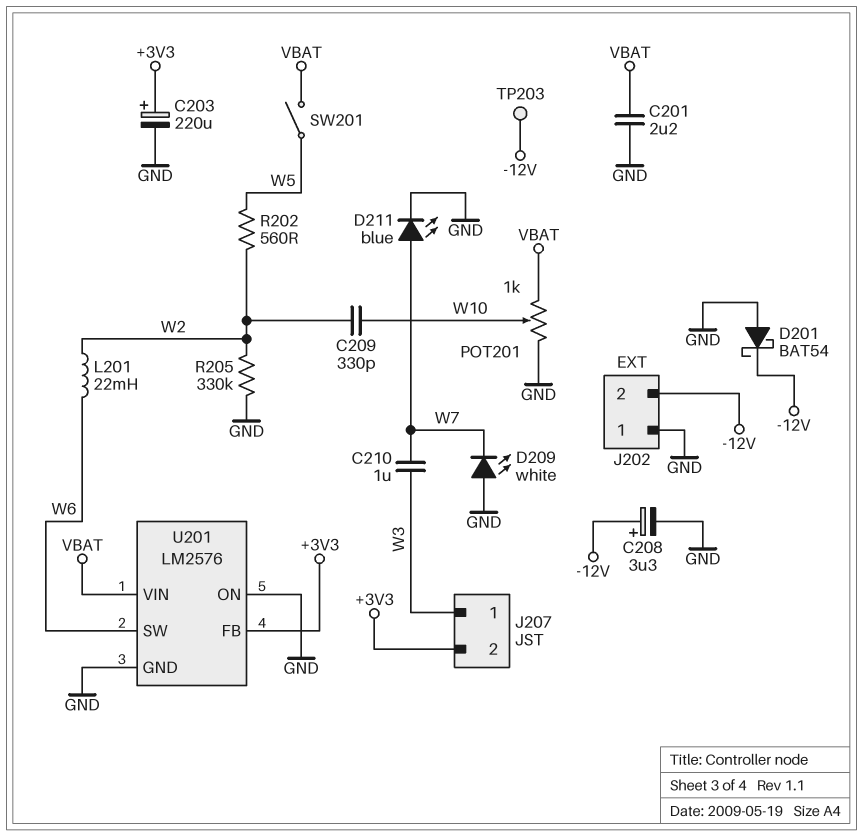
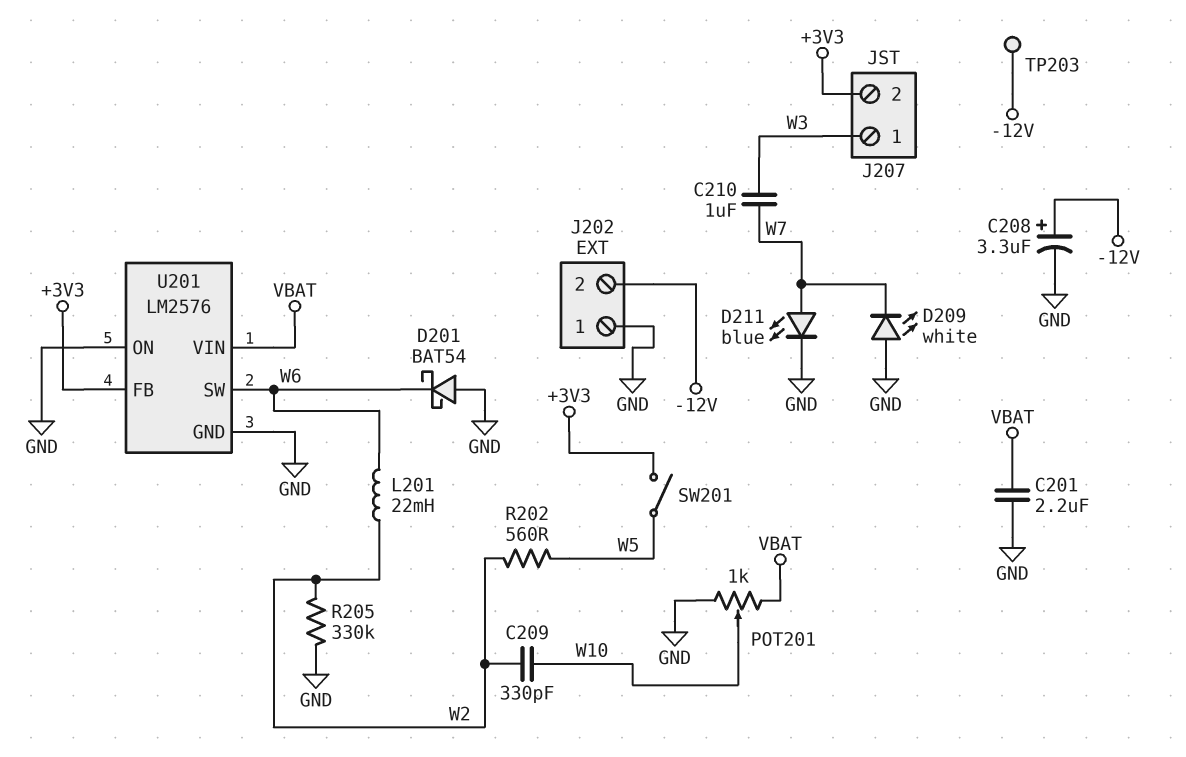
C203: 220uF (plus +3V3, minus GND) -> none
D201: schottky BAT54 (A GND, K -12V) -> schottky BAT54 (A GND, K W6)
SW201: switch (VBAT, W5) -> switch (+3V3, W5)

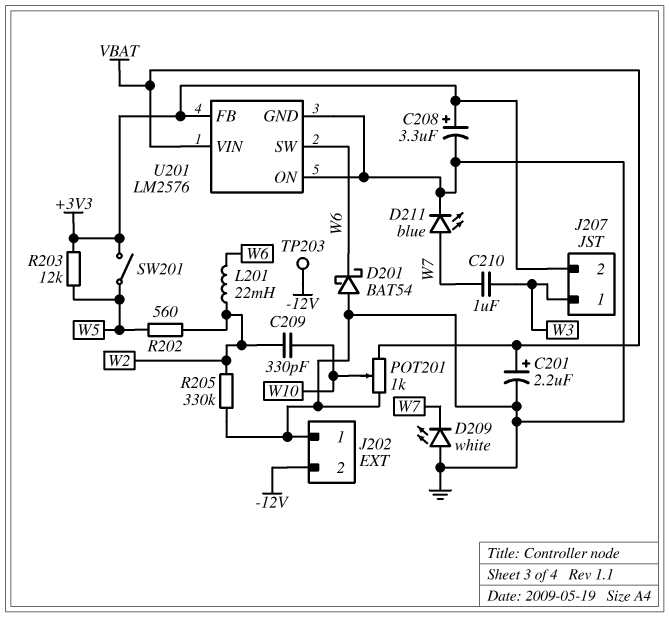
C201: 2.2uF (GND, VBAT) -> 2.2uF (plus VBAT, minus GND)
C208: 3.3uF (plus -12V, minus GND) -> 3.3uF (plus +3V3, minus GND)
R203: none -> 12k (+3V3, W5)

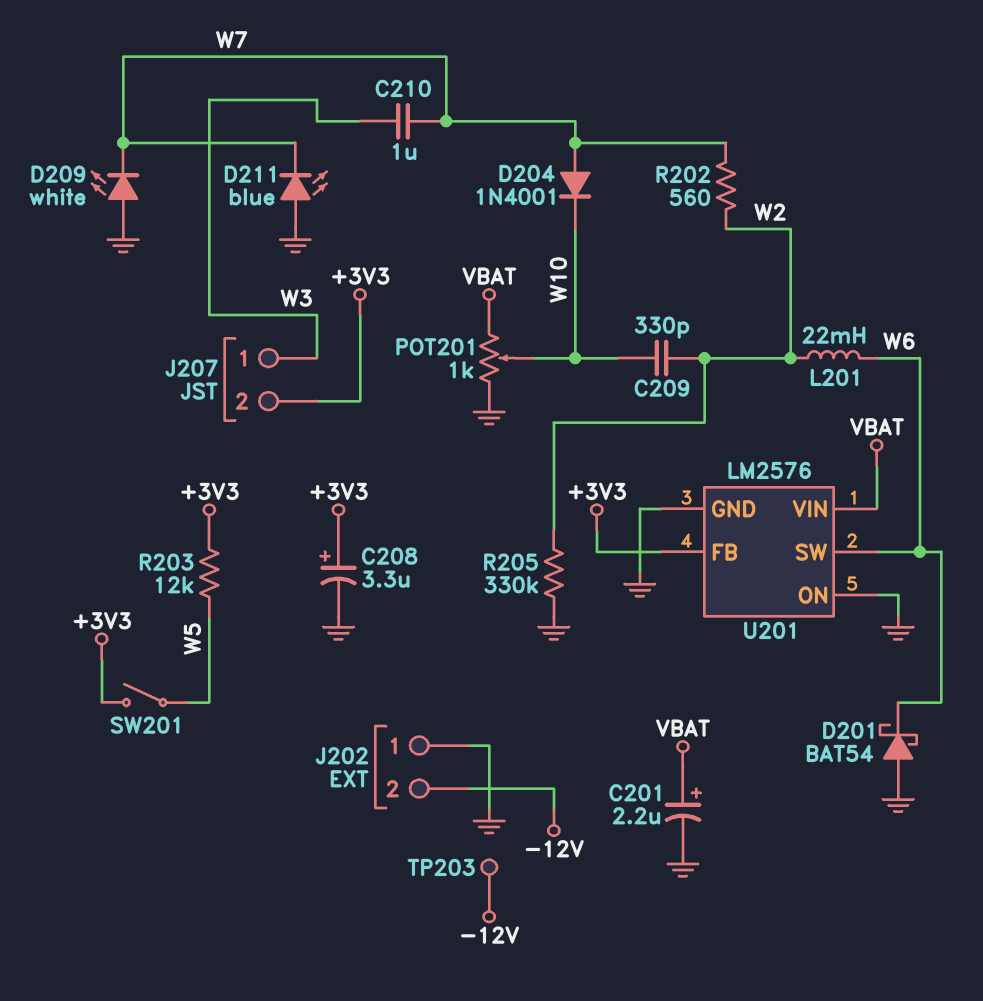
D204: none -> diode 1N4001 (A W7, K W10)
D211: LED blue (A W7, K GND) -> LED blue (A GND, K W7)
R202: 560 (W2, W5) -> 560 (W2, W7)

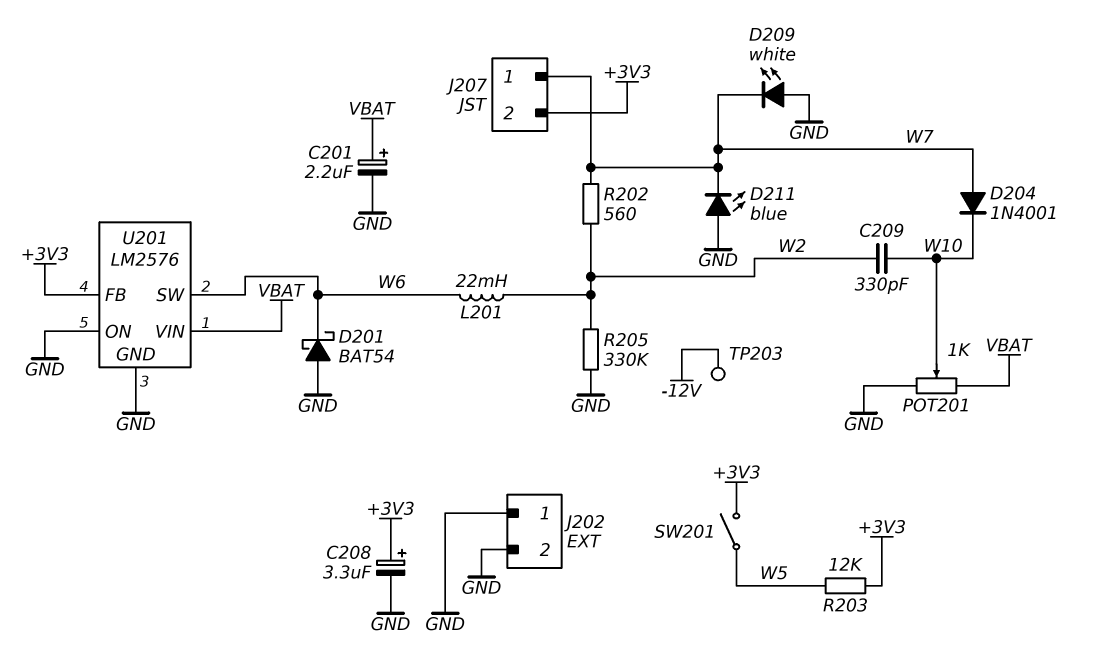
C210: 1uF (W3, W7) -> none
J202 pin 2: -12V -> GND
J207 pin 1: W3 -> W7

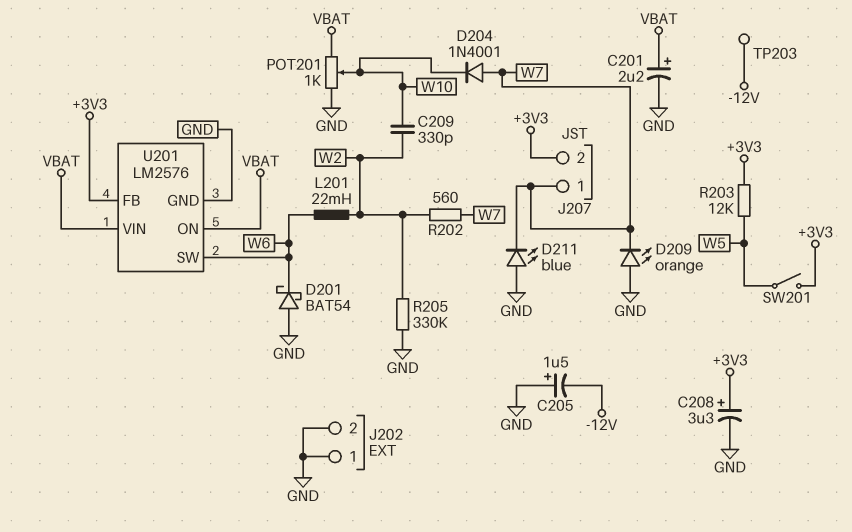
C205: none -> 1.5uF (plus GND, minus -12V)
D209: LED white (A GND, K W7) -> LED orange (A GND, K W7)
U201 pin ON: GND -> VBAT

